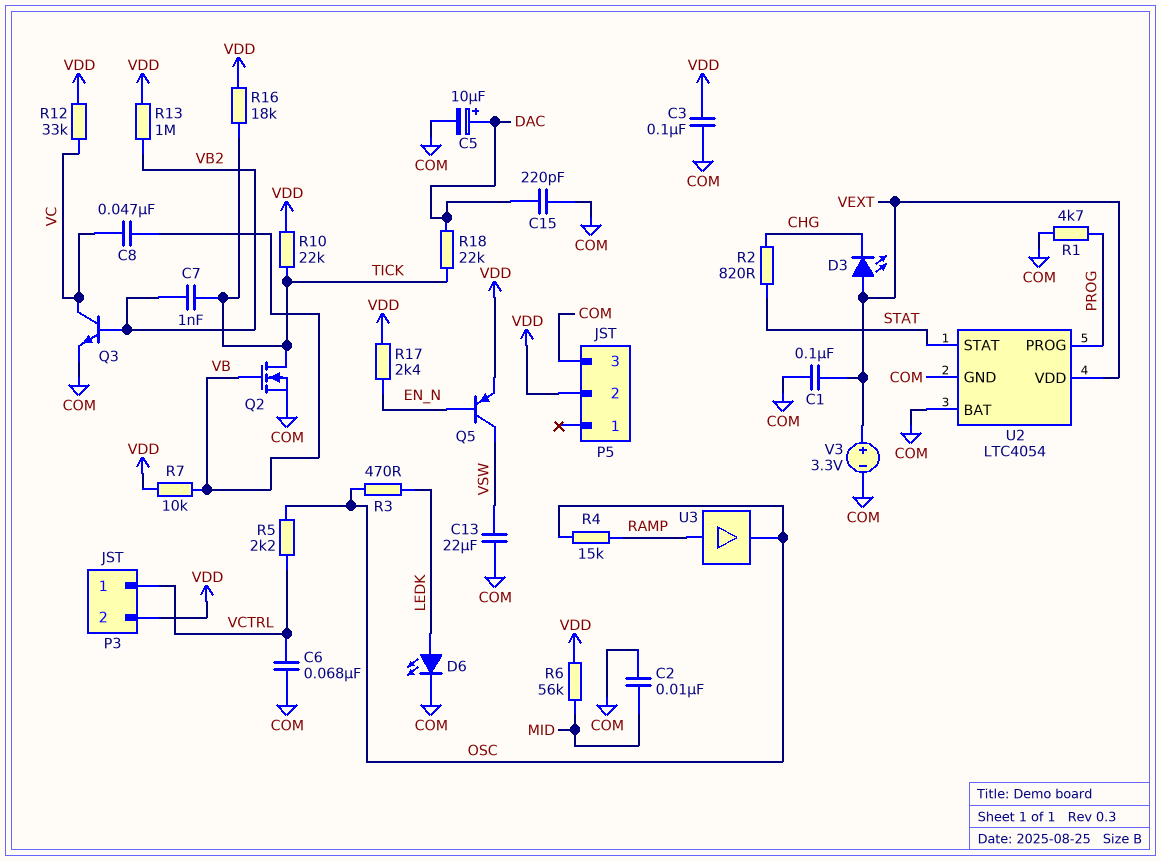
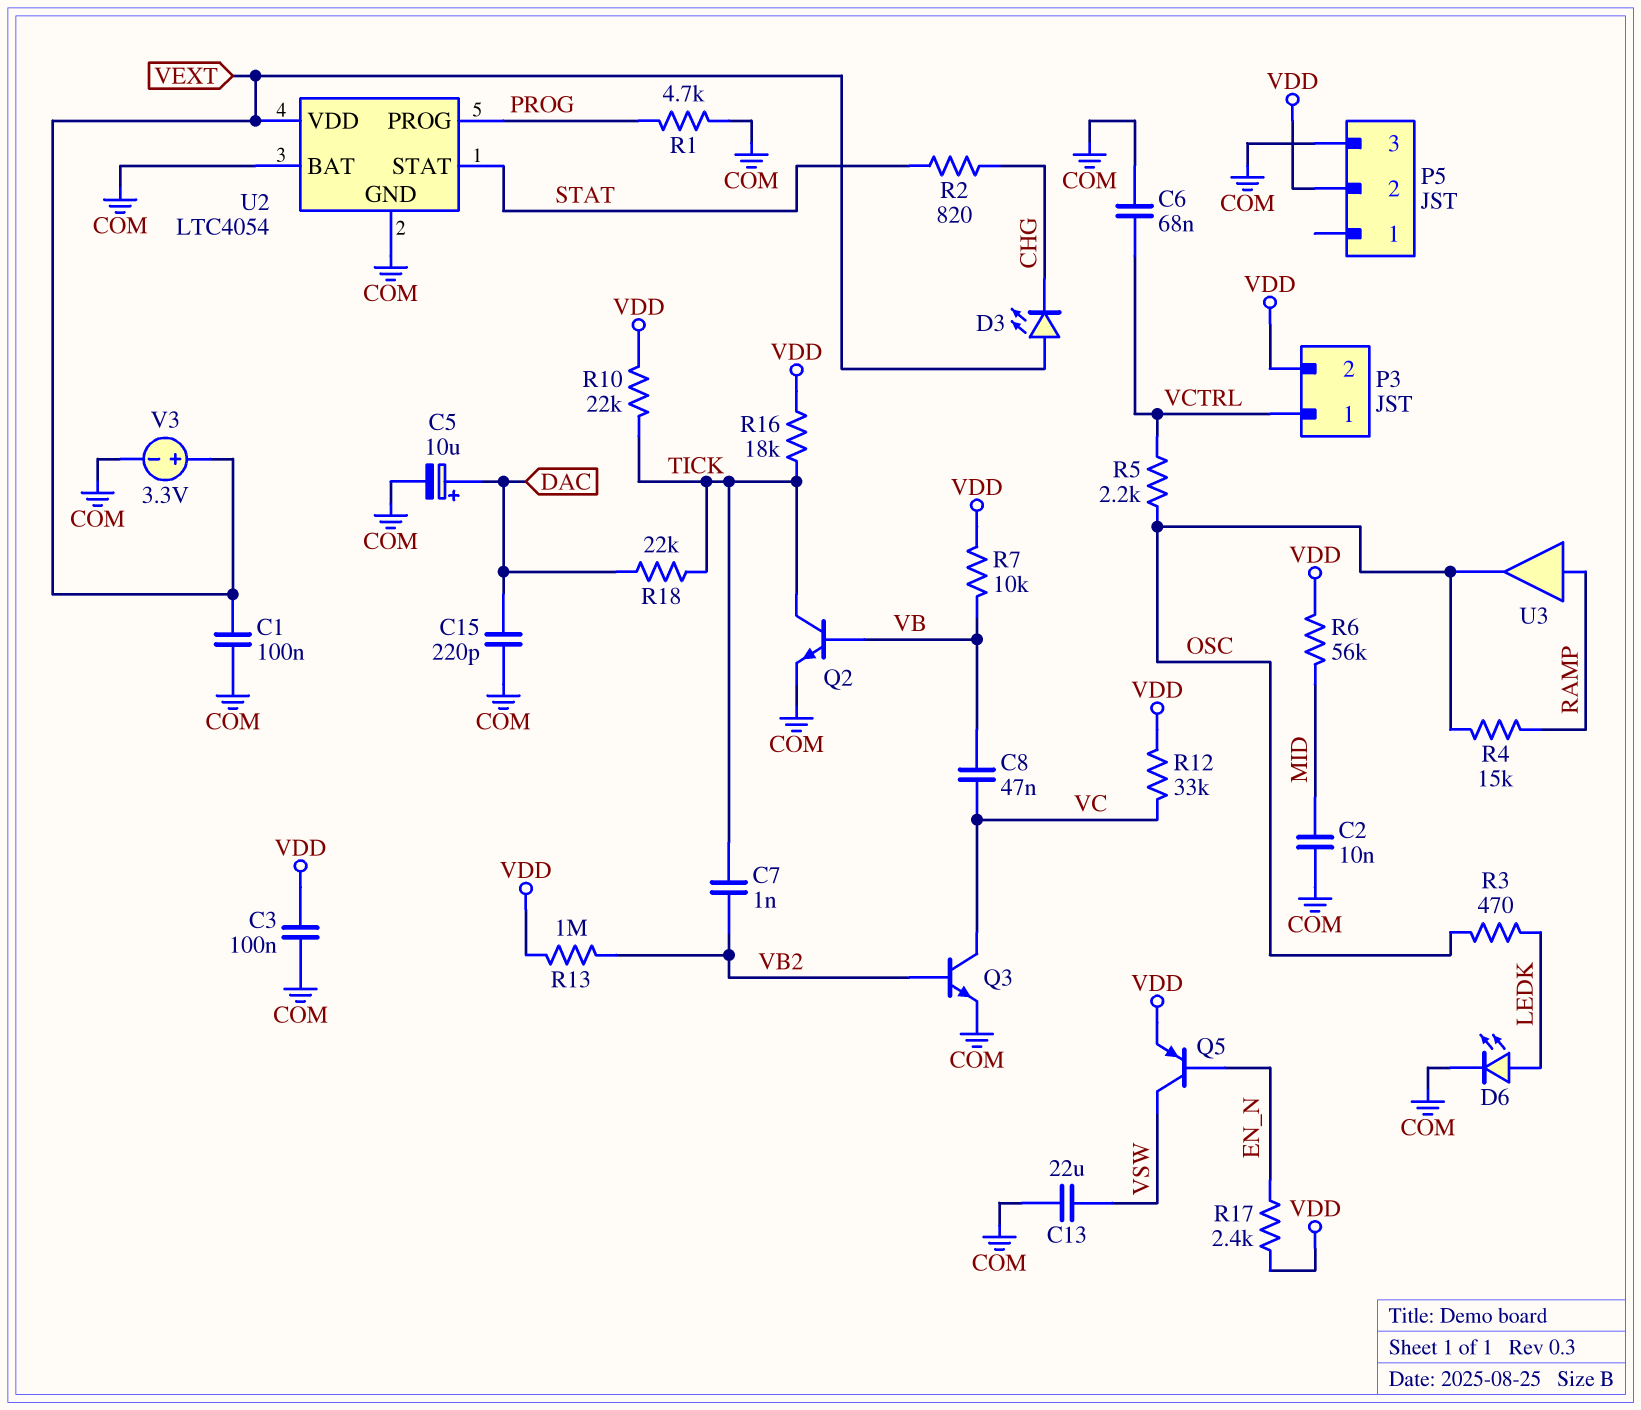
Q2: NMOS (G VB, D TICK, S COM) -> NPN (B VB, C TICK, E COM)

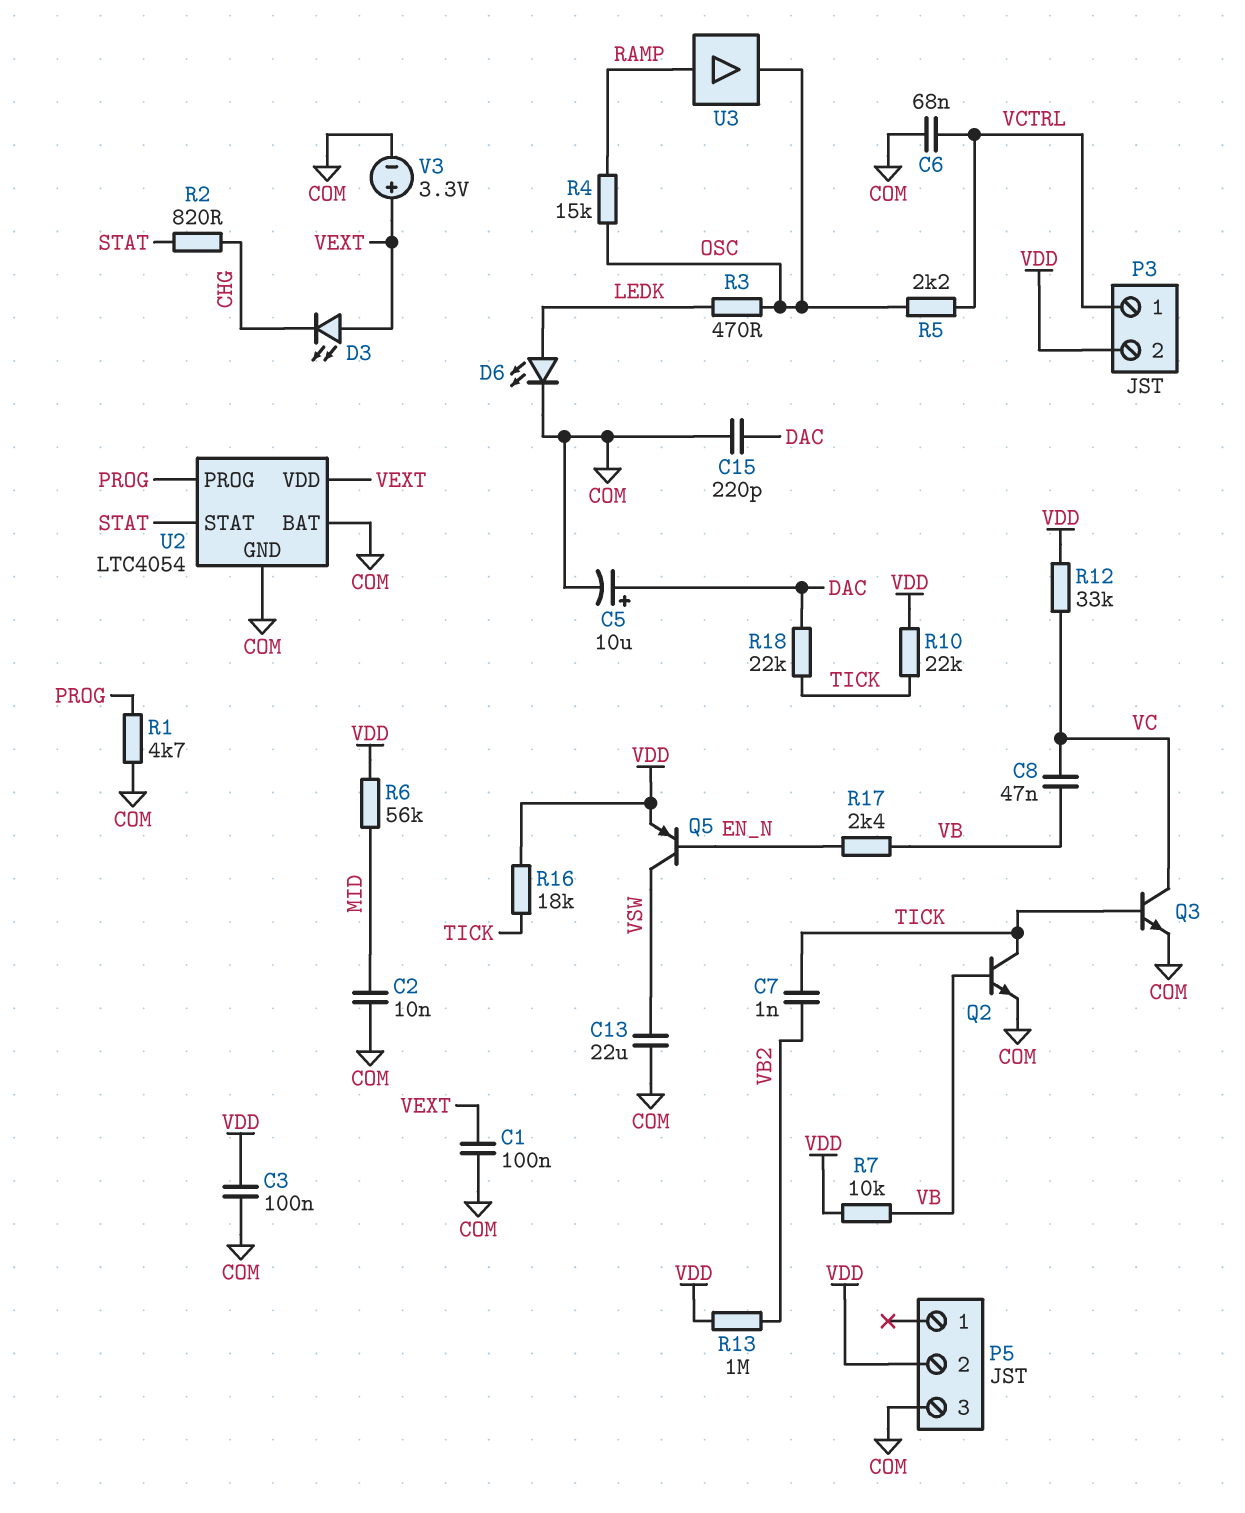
Q3: NPN (B VB2, C VC, E COM) -> NPN (B TICK, C VC, E COM)
R17: 2.4k (EN_N, VDD) -> 2.4k (EN_N, VB)

